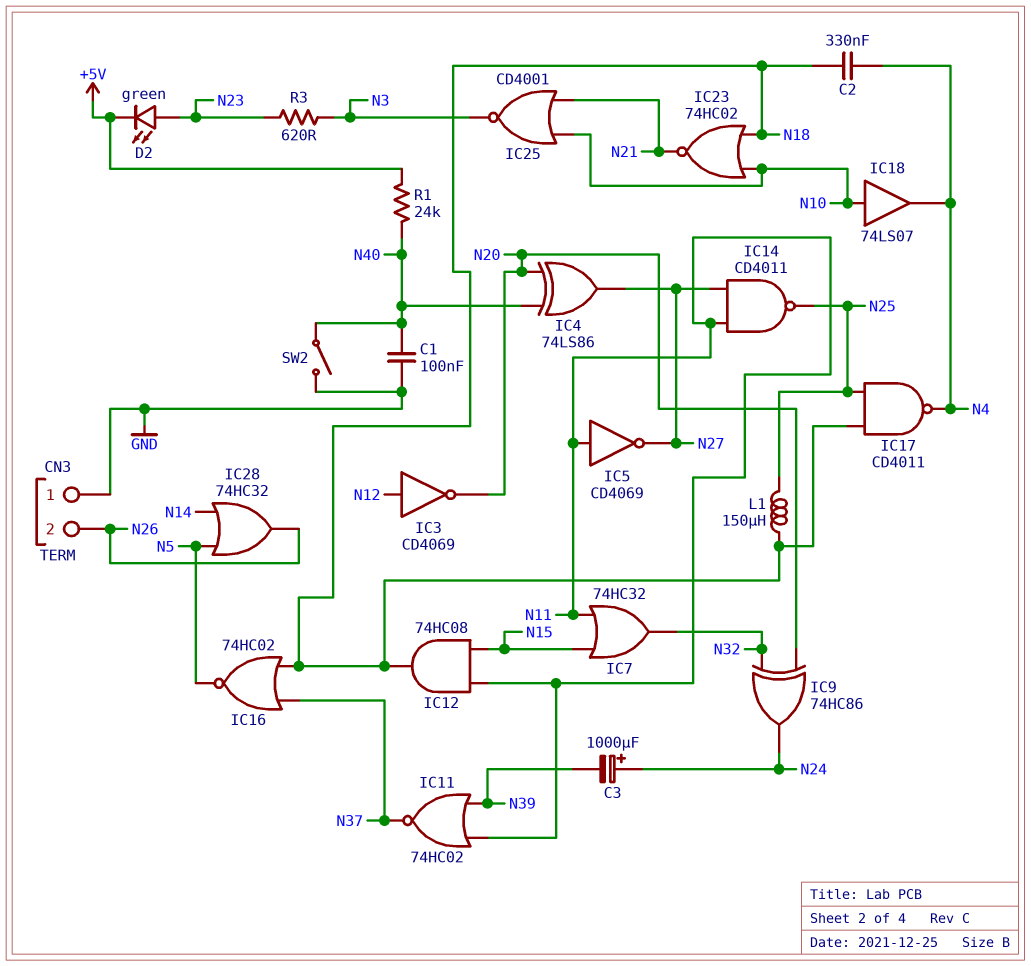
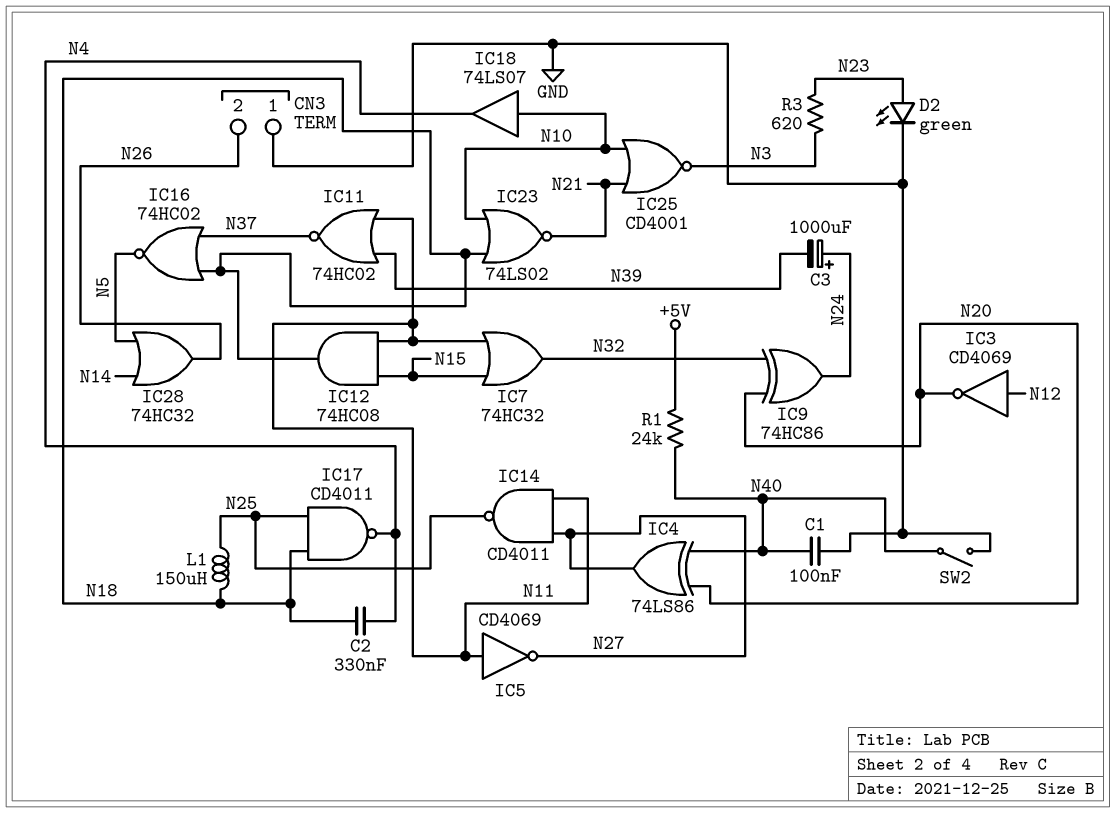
D2: LED green (A N23, K +5V) -> LED green (A N23, K GND)
IC23: NOR 74HC02 (in N10, in N18, out N21) -> NOR 74LS02 (in N10, in N18, out N21)

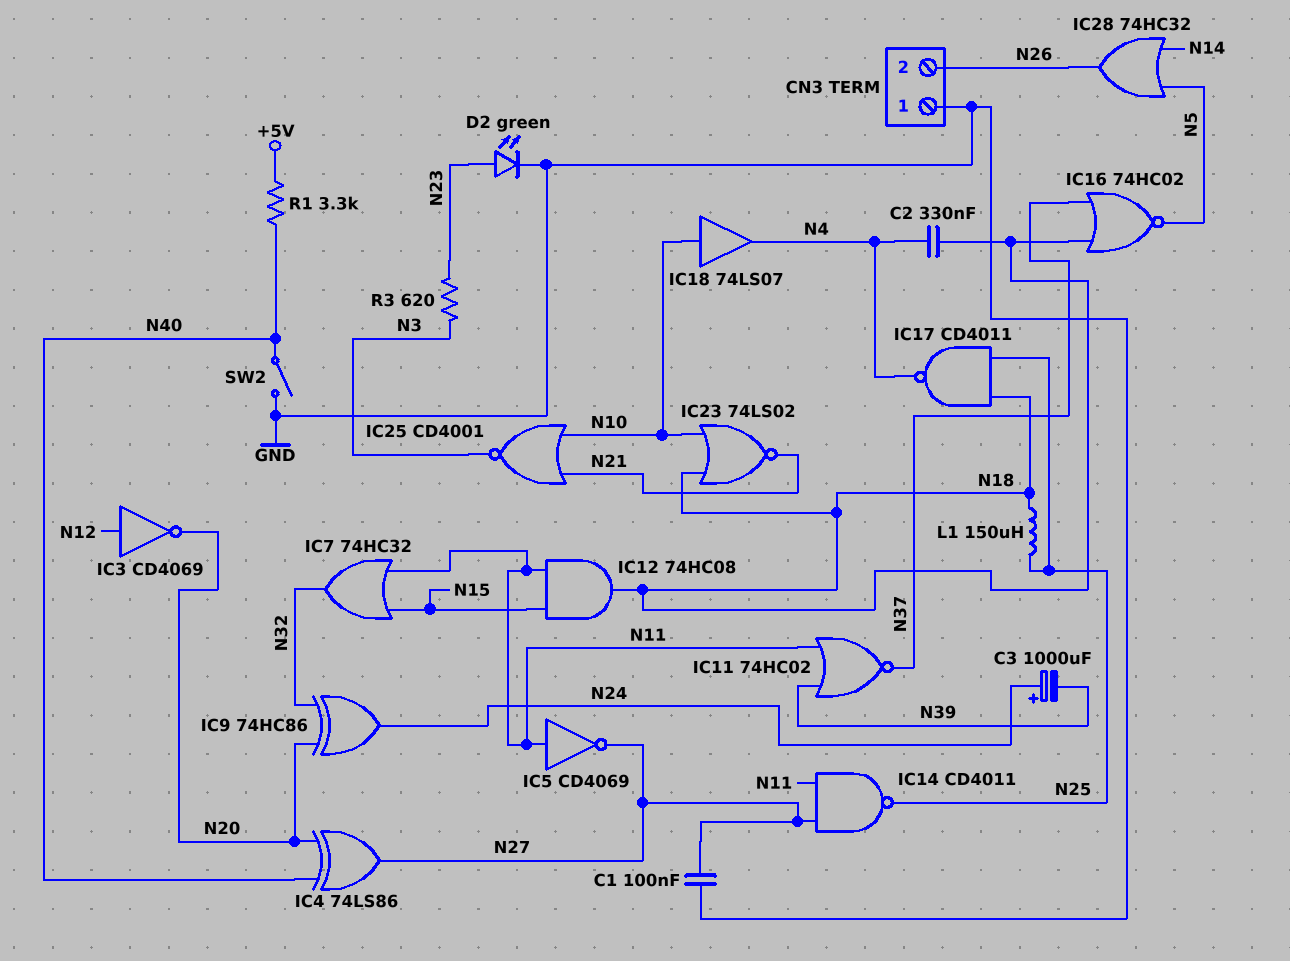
C1: 100nF (GND, N40) -> 100nF (GND, N27)
R1: 24k (+5V, N40) -> 3.3k (+5V, N40)

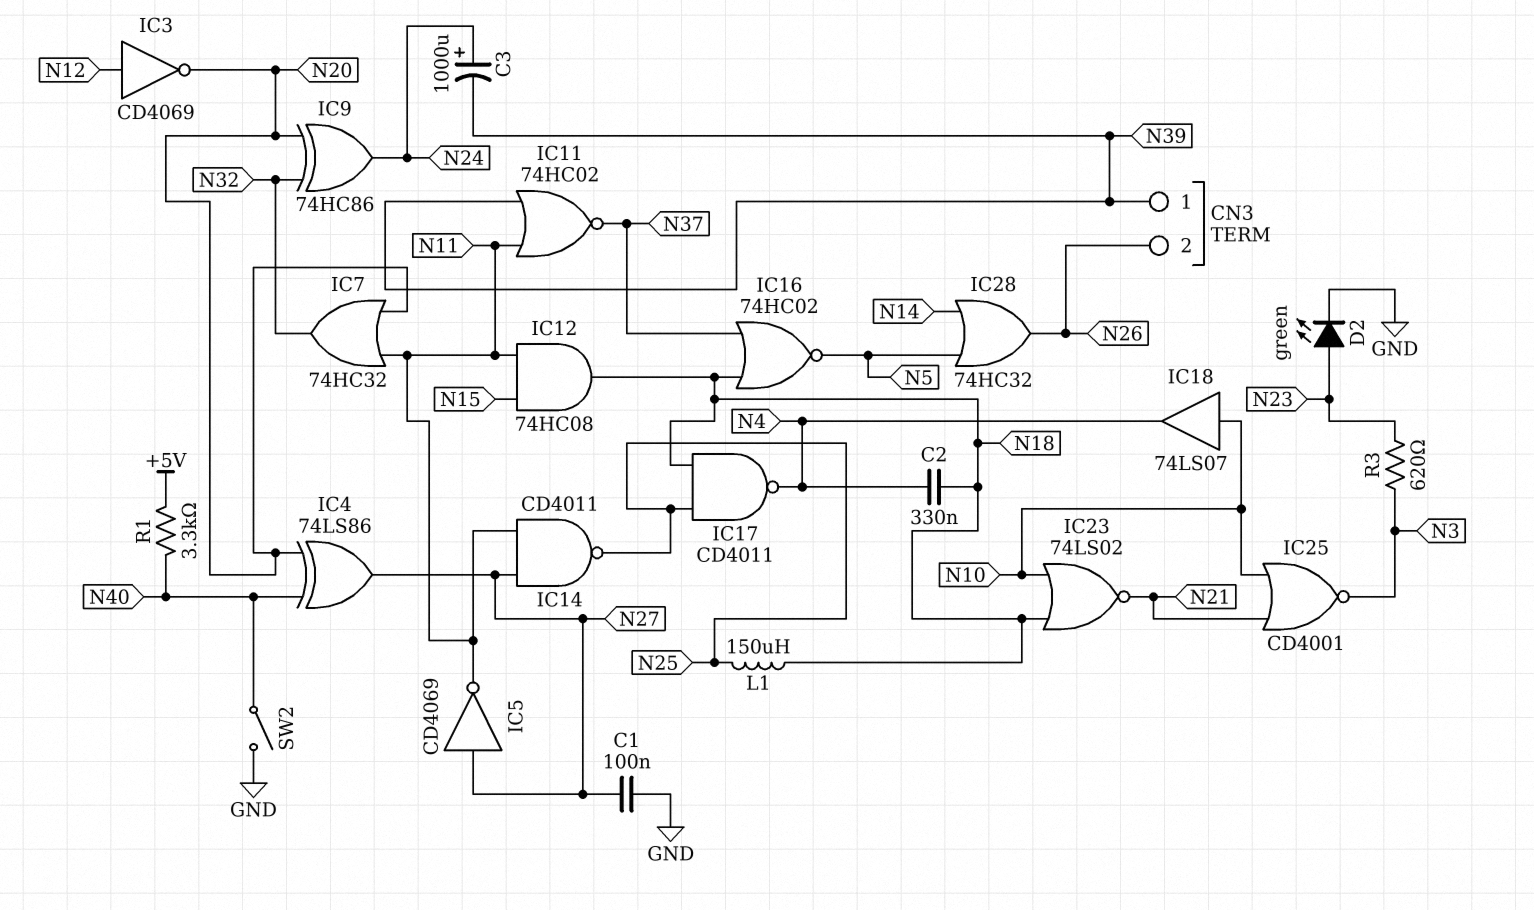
CN3 pin 1: GND -> N39
IC5: NOT CD4069 (in N11, out N27) -> NOT CD4069 (in N27, out N11)
IC7: OR 74HC32 (in N11, in N15, out N32) -> OR 74HC32 (in N11, in N20, out N32)

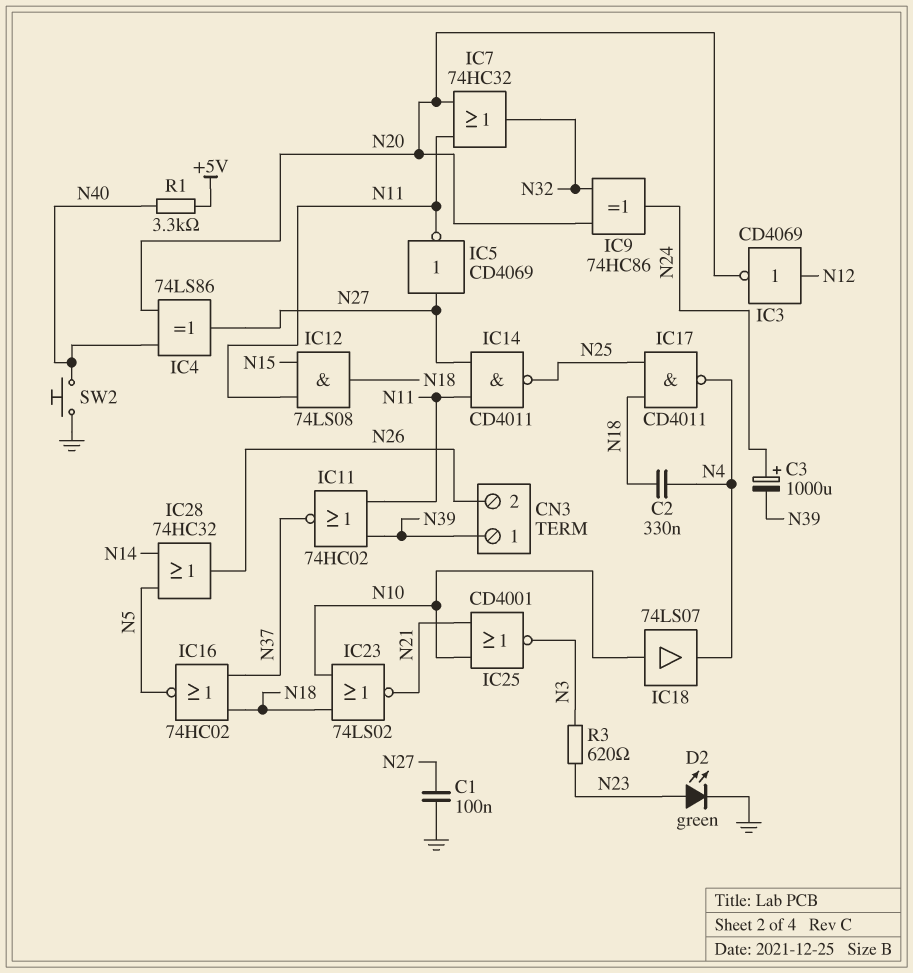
IC12: AND 74HC08 (in N11, in N15, out N18) -> AND 74LS08 (in N11, in N15, out N18)
L1: 150uH (N18, N25) -> none
SW2: switch (GND, N40) -> button (GND, N40)

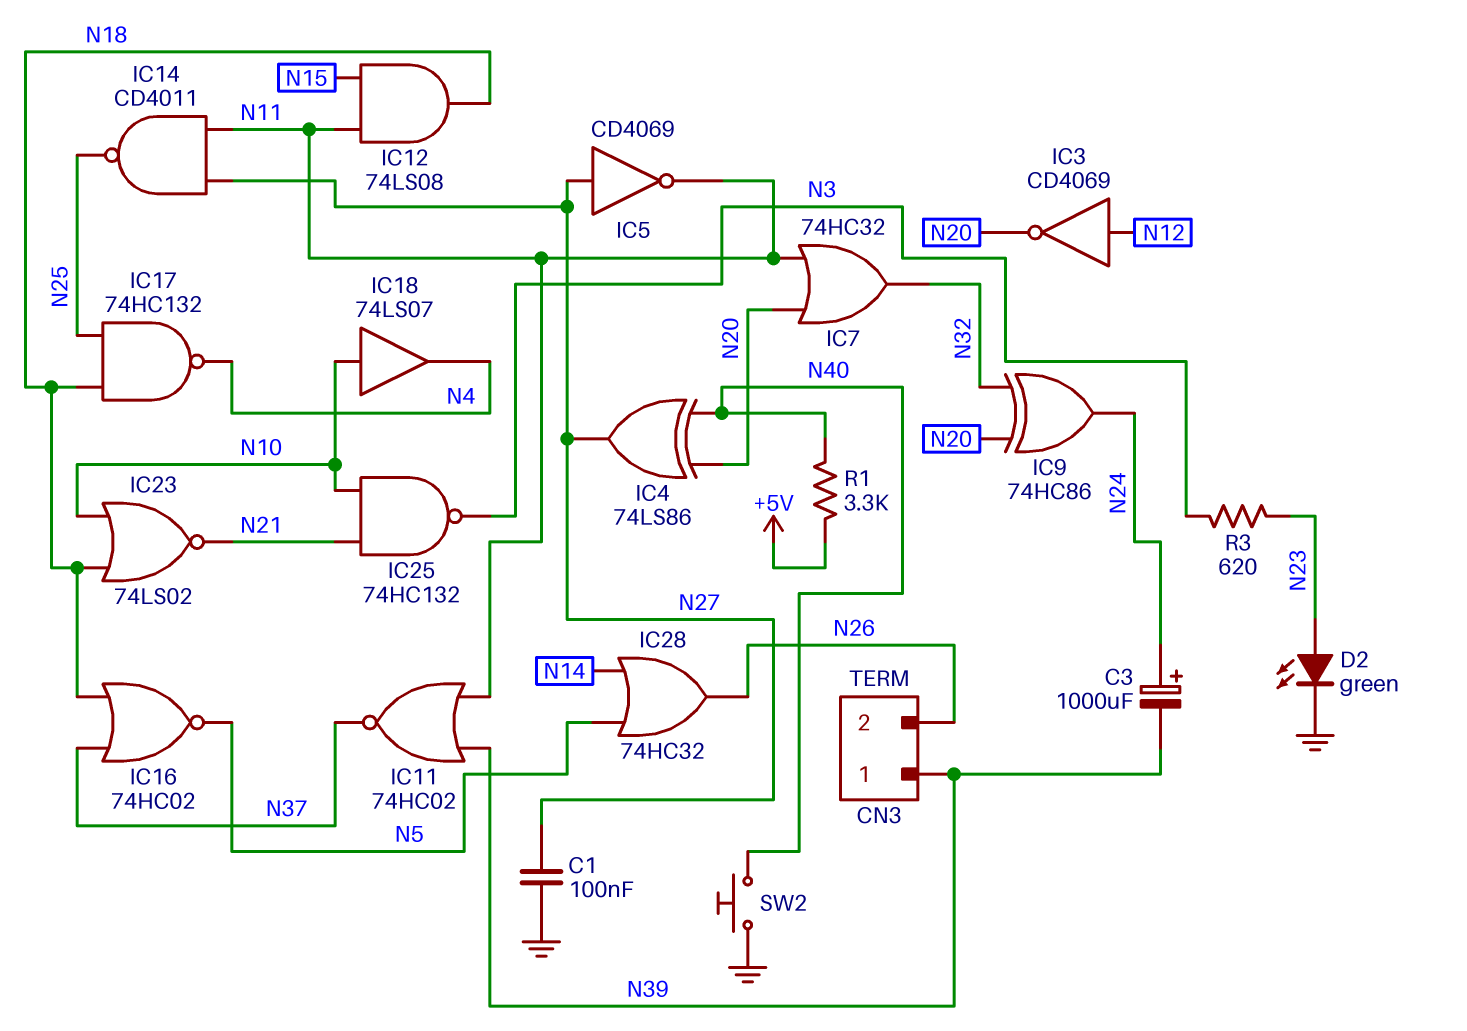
C2: 330nF (N4, N18) -> none
IC17: NAND CD4011 (in N18, in N25, out N4) -> NAND 74HC132 (in N18, in N25, out N4)
IC25: NOR CD4001 (in N10, in N21, out N3) -> NAND 74HC132 (in N10, in N21, out N3)

